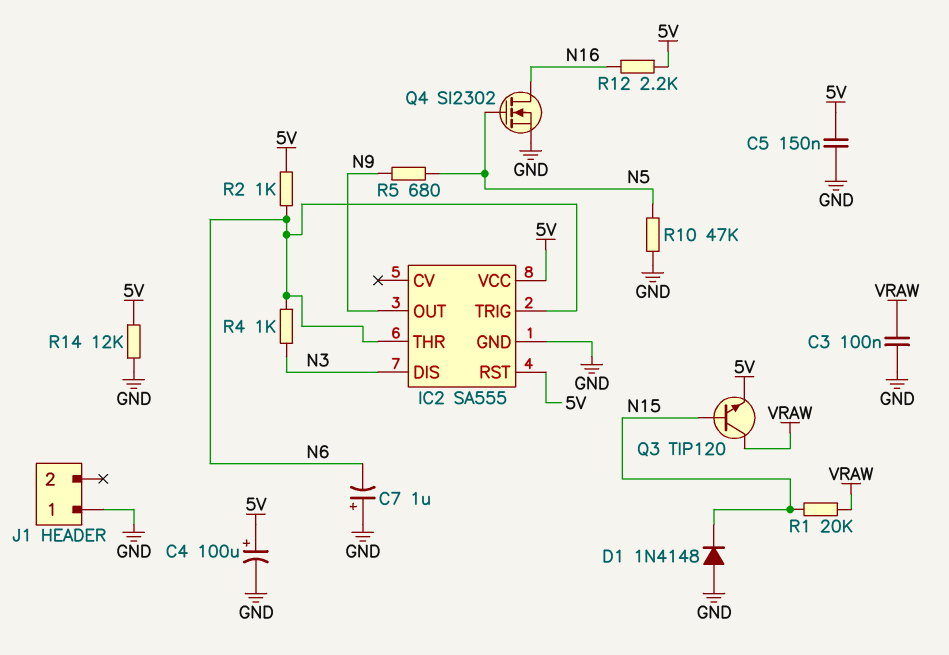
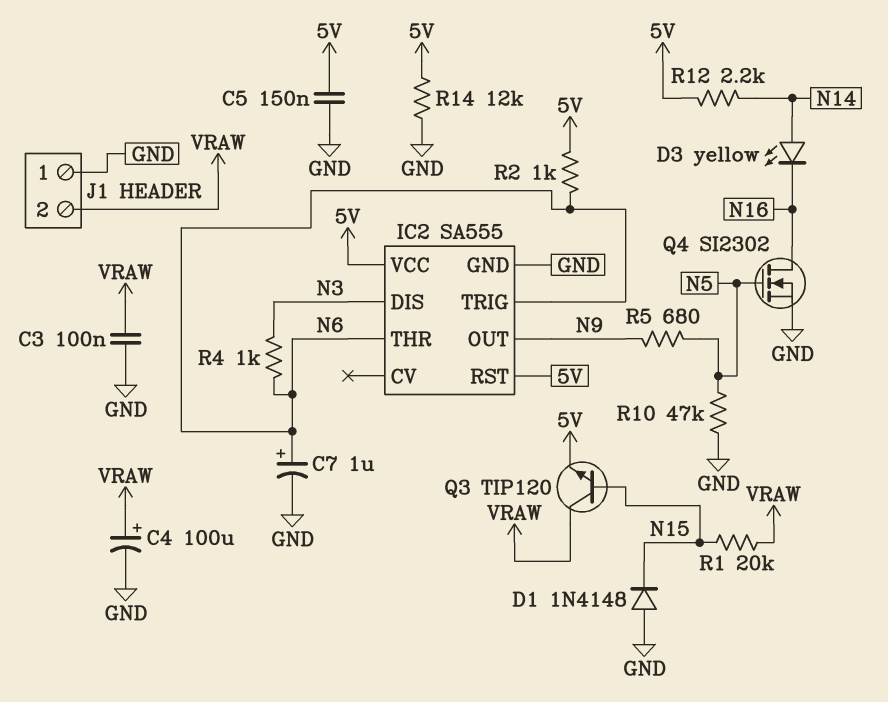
C4: 100uF (plus 5V, minus GND) -> 100uF (plus VRAW, minus GND)
C7: 1uF (plus GND, minus N6) -> 1uF (plus N6, minus GND)
D3: none -> LED yellow (A N14, K N16)
J1 pin 2: none -> VRAW
R12: 2.2k (5V, N16) -> 2.2k (5V, N14)

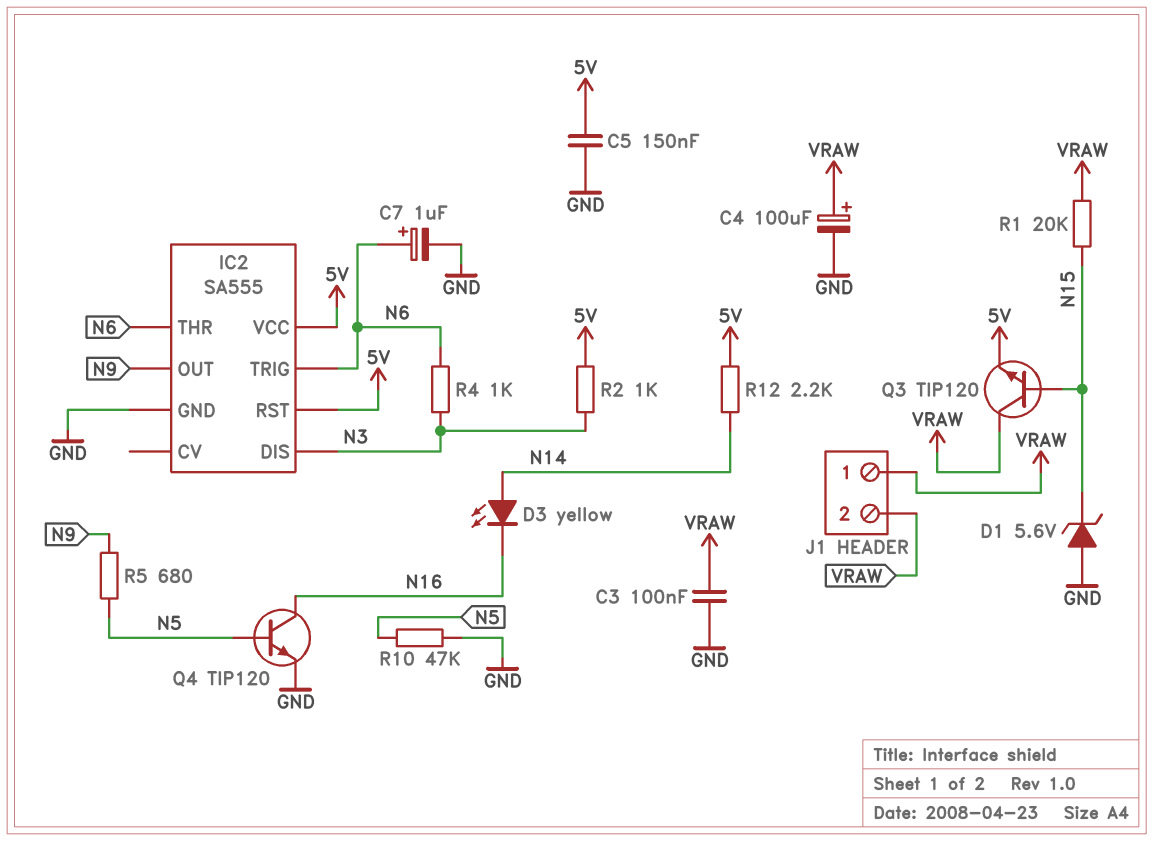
D1: diode 1N4148 (A GND, K N15) -> zener 5.6V (A GND, K N15)
J1 pin 1: GND -> VRAW
Q4: NMOS SI2302 (G N5, D N16, S GND) -> NPN TIP120 (B N5, C N16, E GND)
R2: 1k (5V, N6) -> 1k (5V, N3)
R14: 12k (5V, GND) -> none

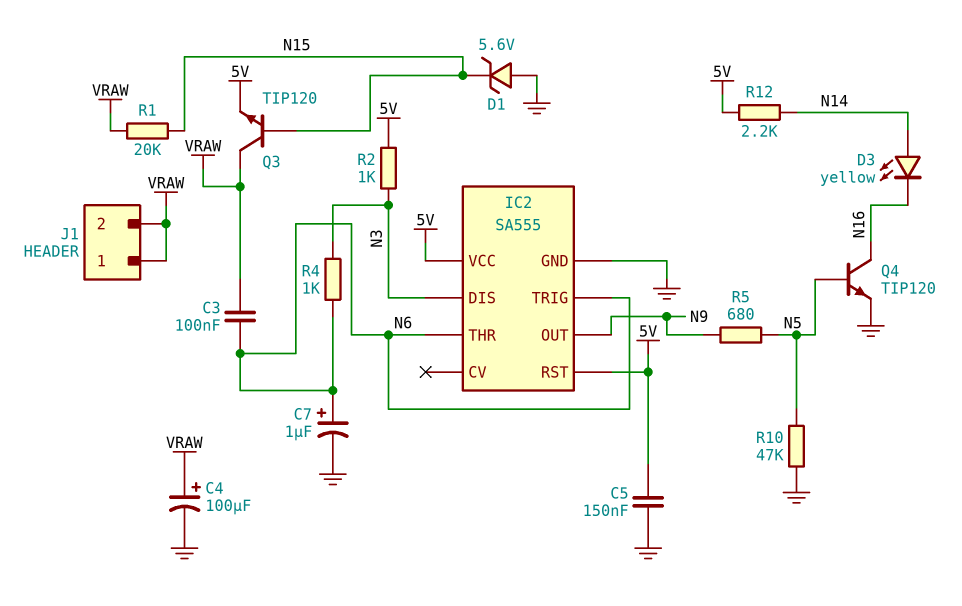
C3: 100nF (GND, VRAW) -> 100nF (N6, VRAW)

